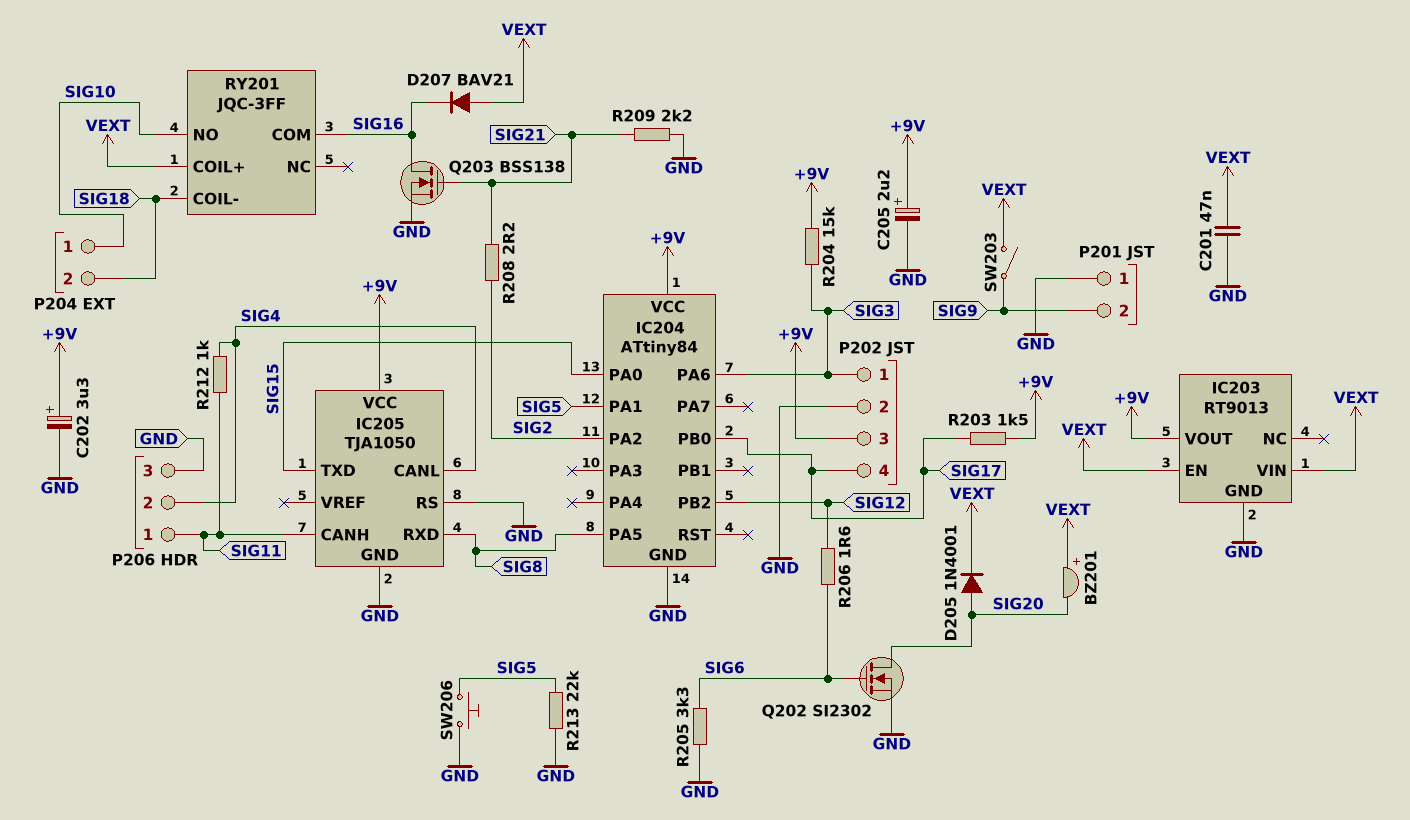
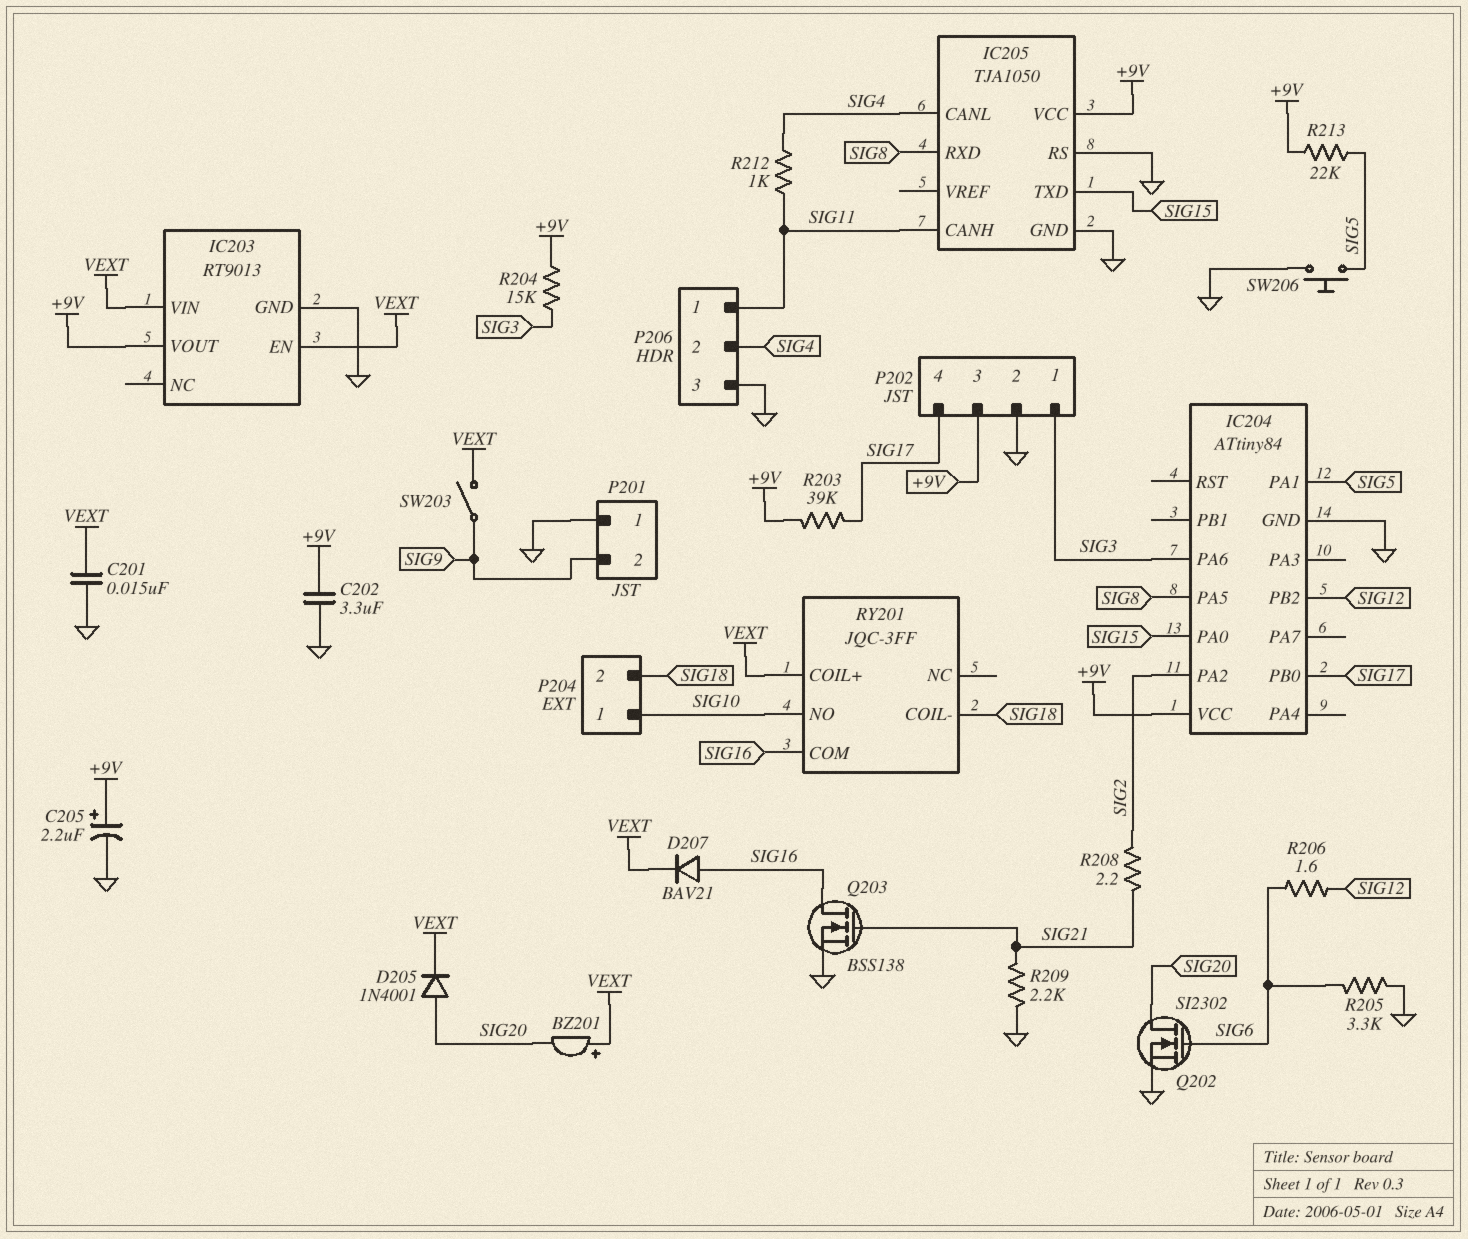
C201: 47nF (GND, VEXT) -> 15nF (GND, VEXT)
C202: 3.3uF (plus +9V, minus GND) -> 3.3uF (+9V, GND)
D207: diode BAV21 (A VEXT, K SIG16) -> diode BAV21 (A SIG16, K VEXT)
R203: 1.5k (+9V, SIG17) -> 39k (+9V, SIG17)
R213: 22k (GND, SIG5) -> 22k (+9V, SIG5)

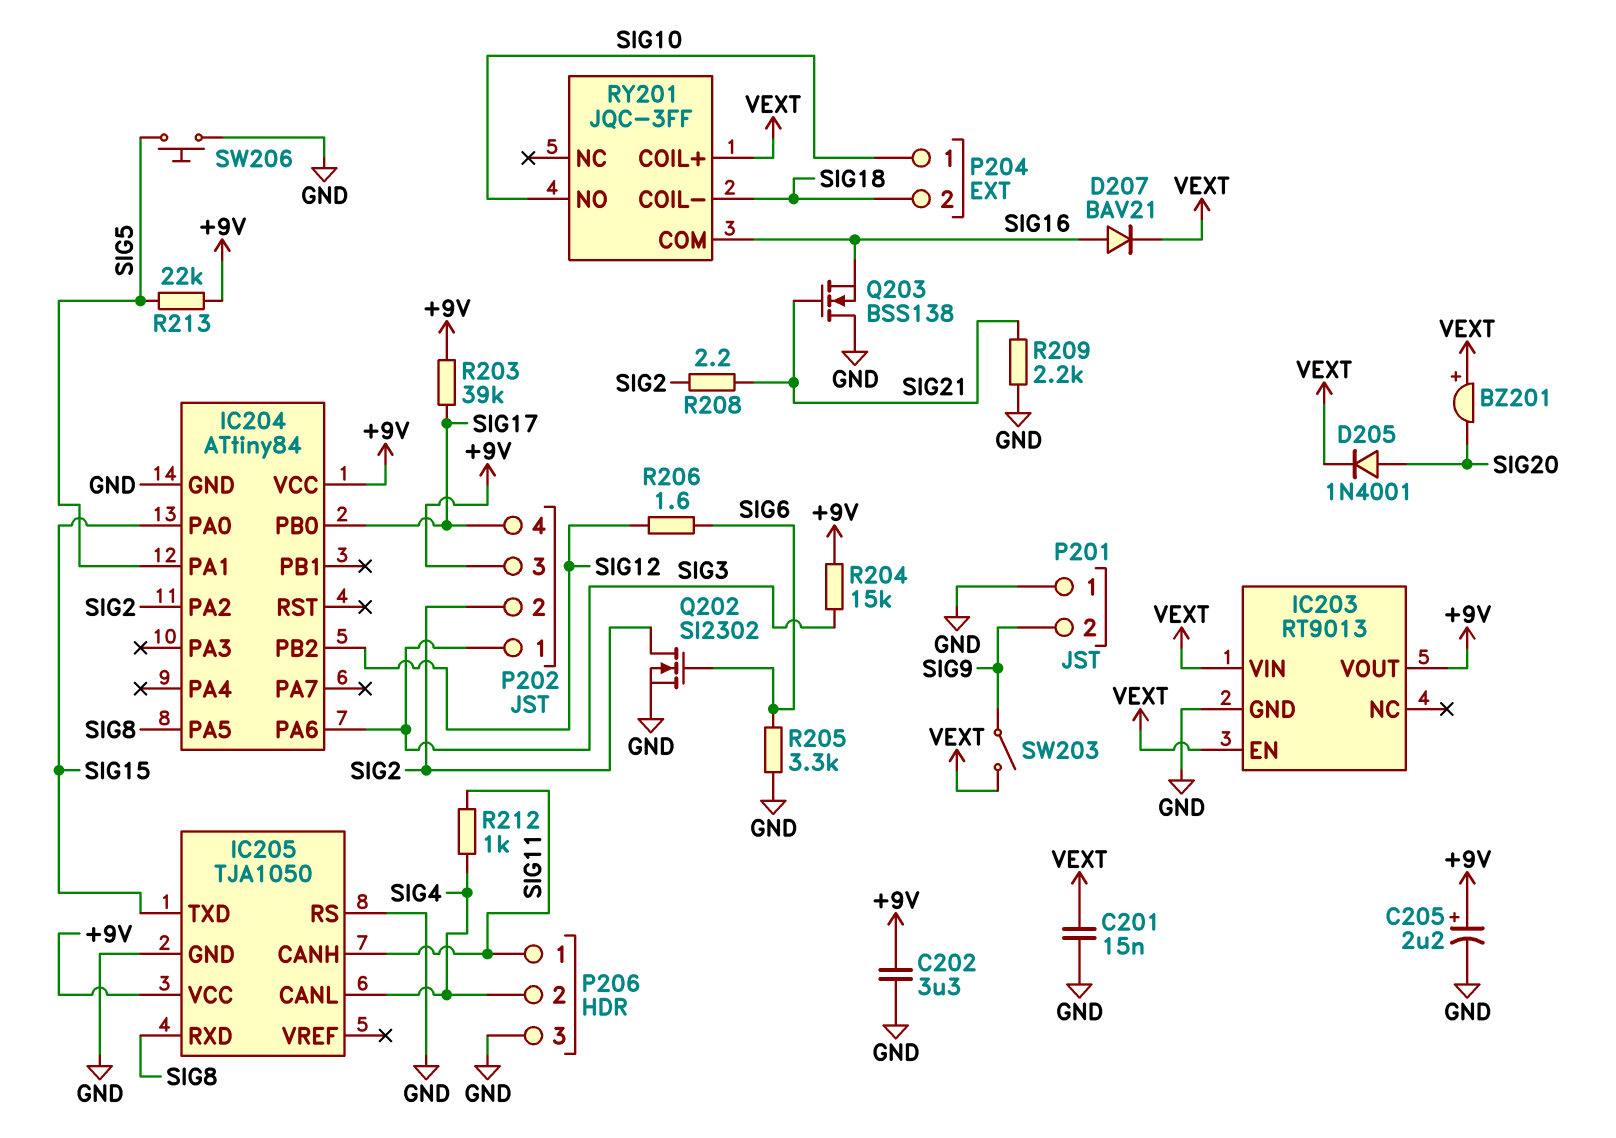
P202 pin 2: GND -> SIG2
Q202: NMOS SI2302 (G SIG6, D SIG20, S GND) -> NMOS SI2302 (G SIG6, D SIG2, S GND)
Q203: NMOS BSS138 (G SIG21, D SIG16, S GND) -> NMOS BSS138 (G SIG21, D GND, S SIG16)

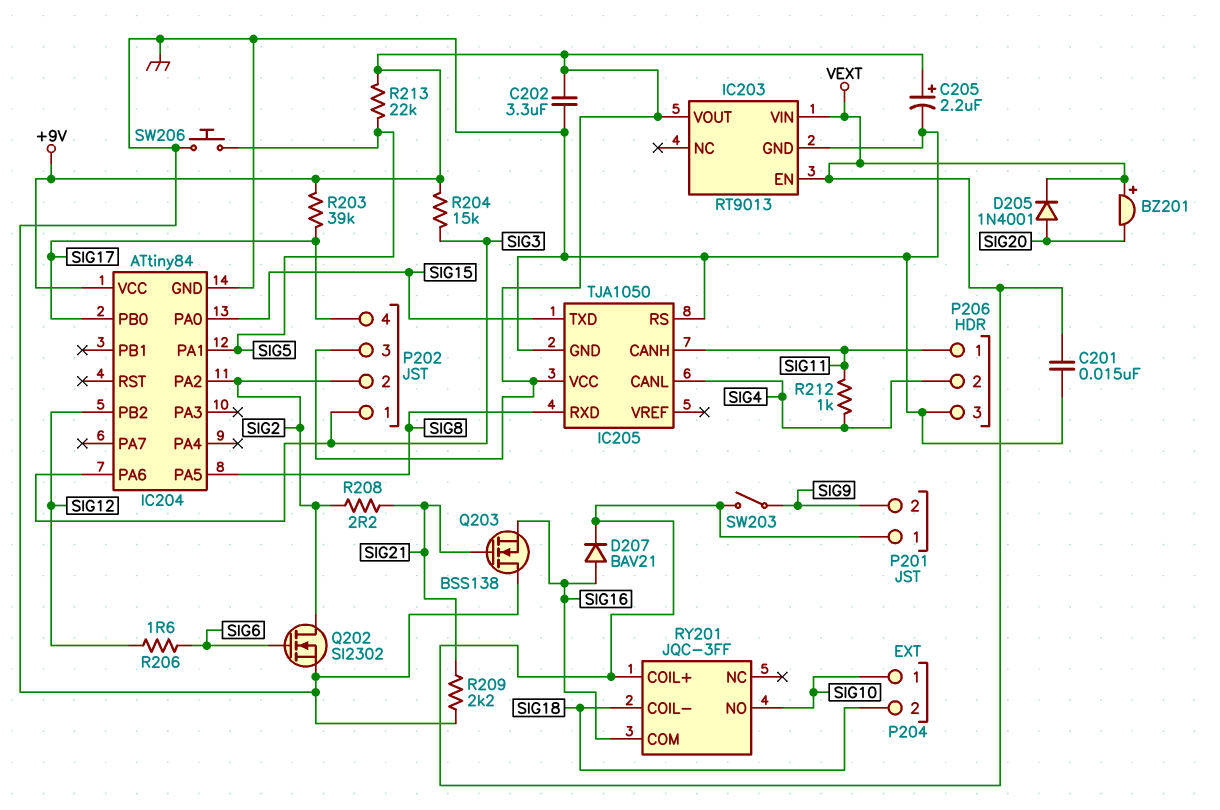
P201 pin 1: GND -> VEXT
R205: 3.3k (GND, SIG6) -> none

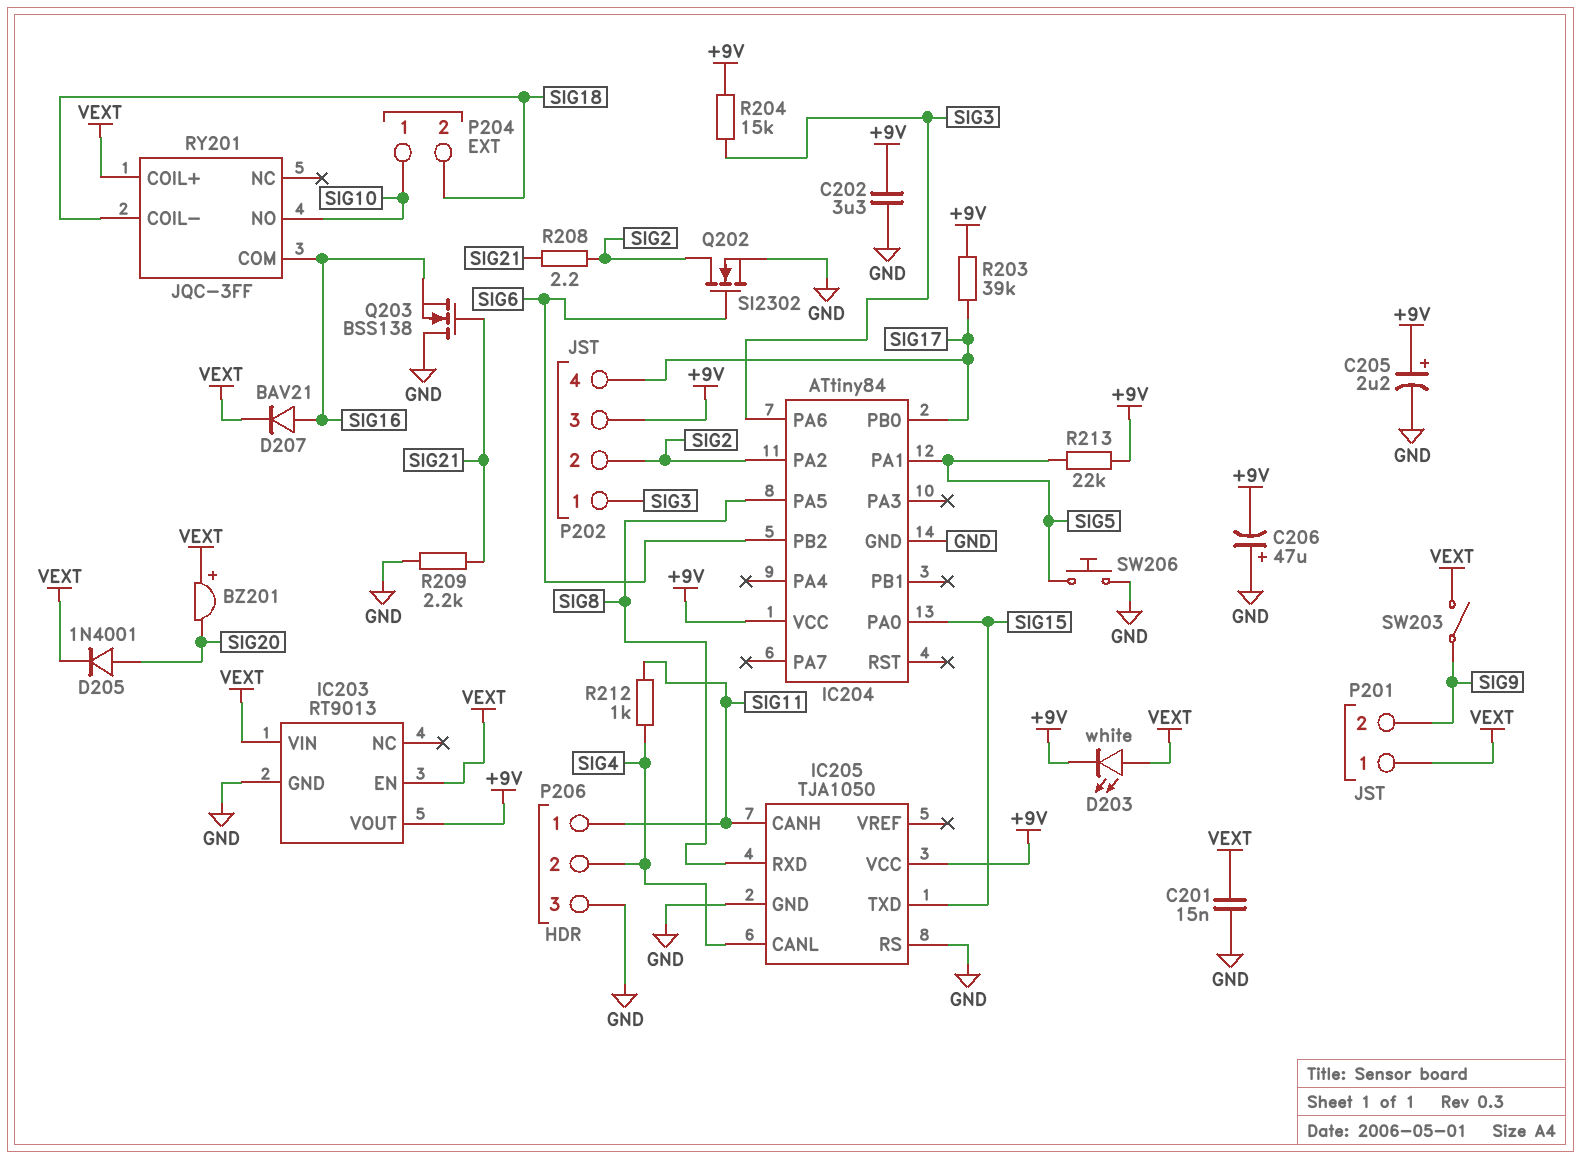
C206: none -> 47uF (plus GND, minus +9V)
D203: none -> LED white (A VEXT, K +9V)
IC204 pin PB2: SIG12 -> SIG6
R206: 1.6 (SIG6, SIG12) -> none

